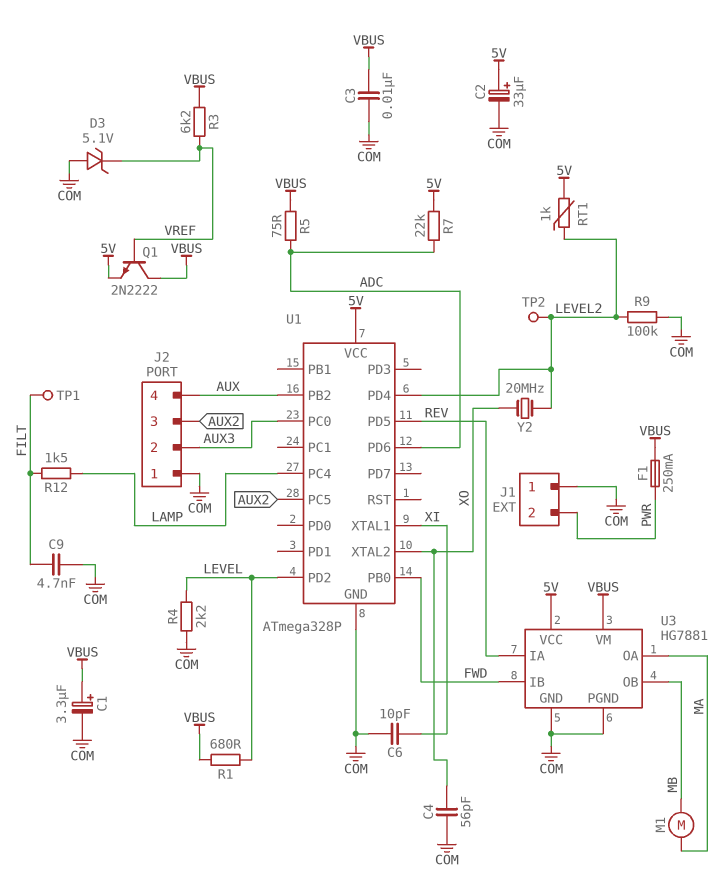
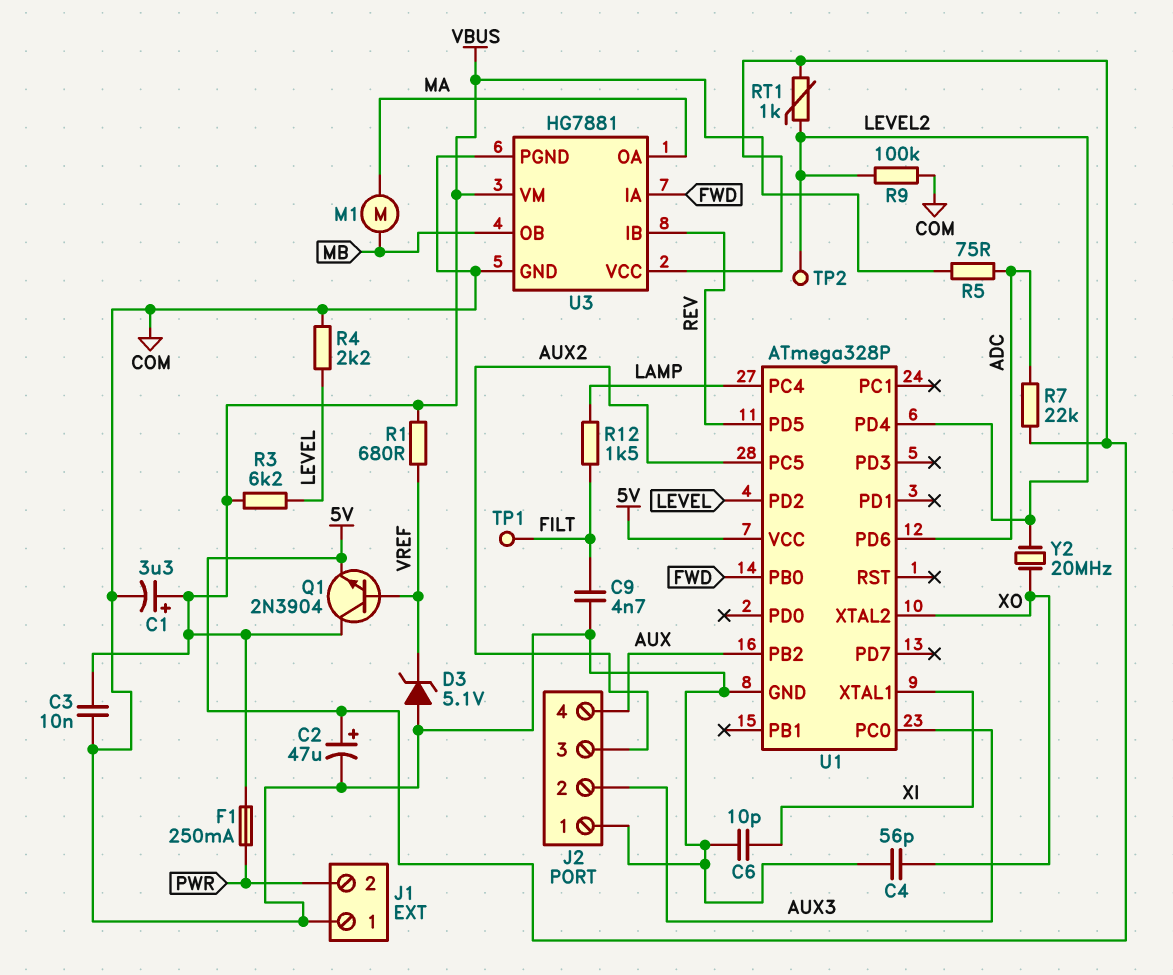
C2: 33uF (plus 5V, minus COM) -> 47uF (plus 5V, minus COM)
Q1: NPN 2N2222 (B VREF, C VBUS, E 5V) -> NPN 2N3904 (B VREF, C VBUS, E 5V)
R1: 680 (LEVEL, VBUS) -> 680 (VBUS, VREF)
R3: 6.2k (VBUS, VREF) -> 6.2k (LEVEL, VBUS)
U3 pin IA: REV -> FWD
U3 pin IB: FWD -> REV

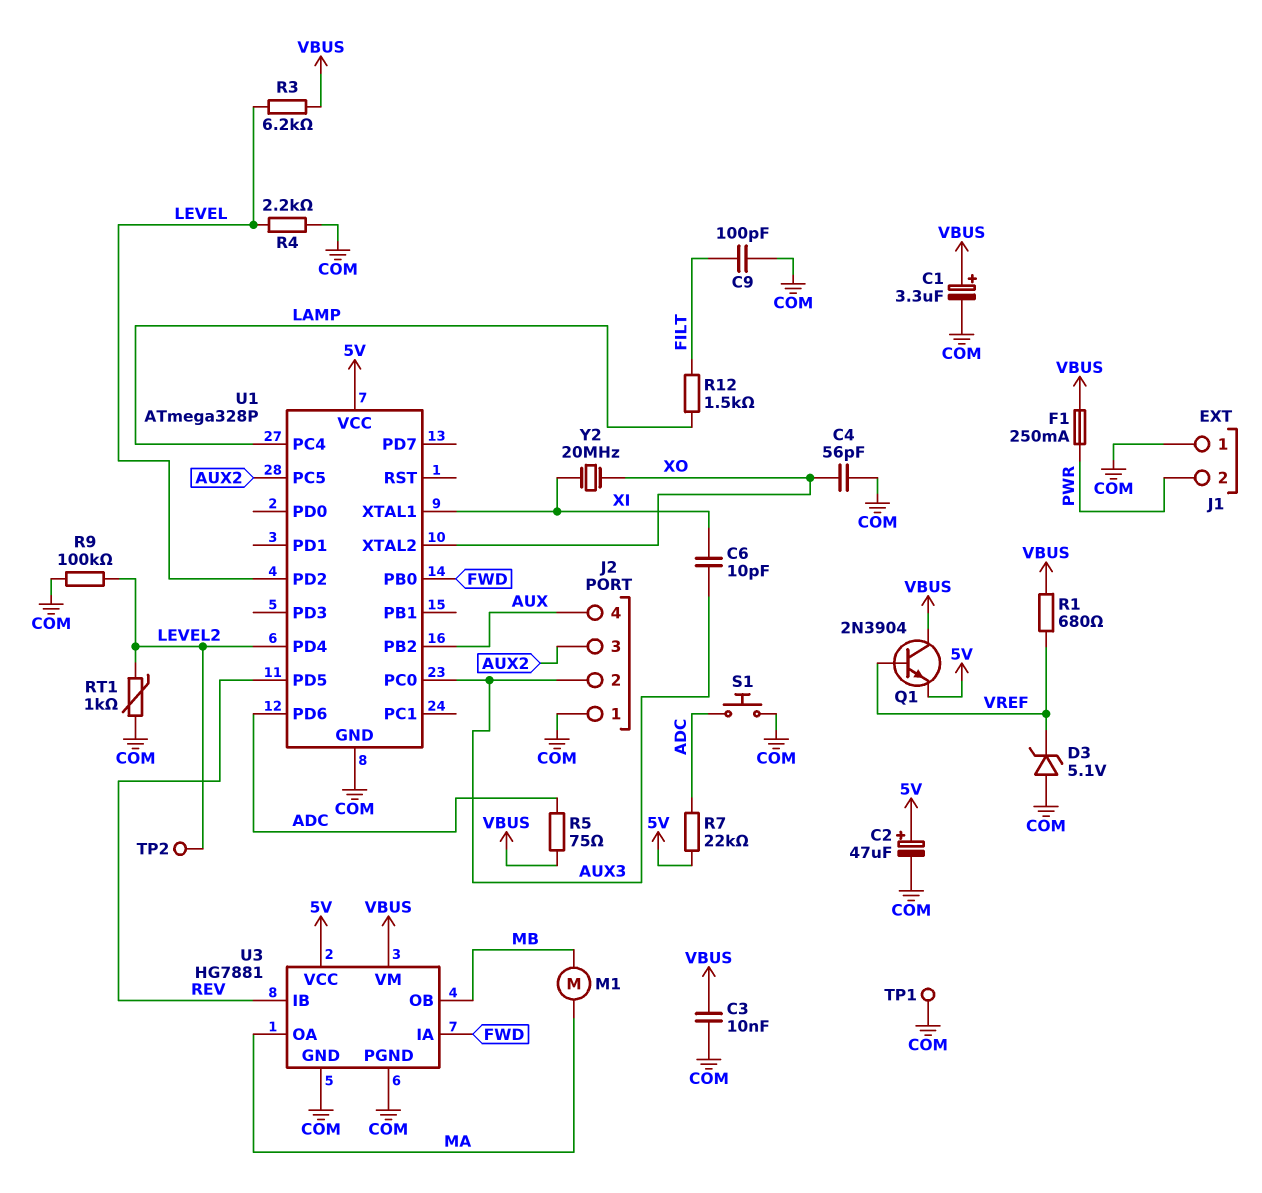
C6: 10pF (COM, XI) -> 10pF (AUX3, XI)
C9: 4.7nF (COM, FILT) -> 100pF (COM, FILT)
RT1: 1k (5V, LEVEL2) -> 1k (COM, LEVEL2)
S1: none -> button (ADC, COM)
TP1: test point (FILT) -> test point (COM)
Y2: 20MHz (LEVEL2, XO) -> 20MHz (XI, XO)

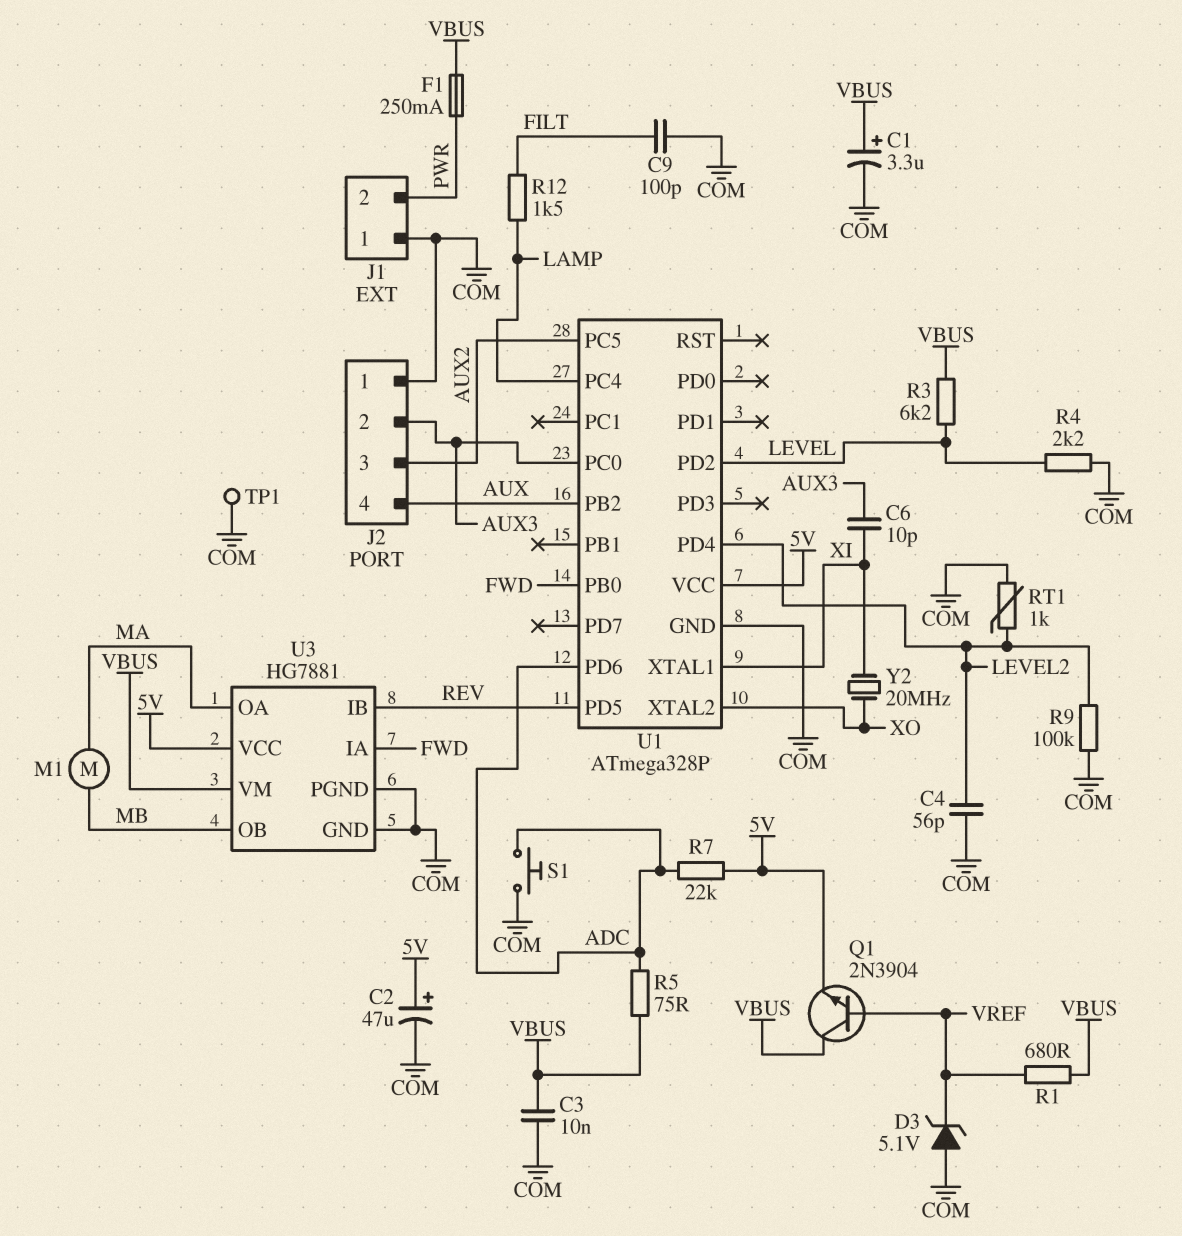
C4: 56pF (COM, XO) -> 56pF (COM, LEVEL2)
TP2: test point (LEVEL2) -> none

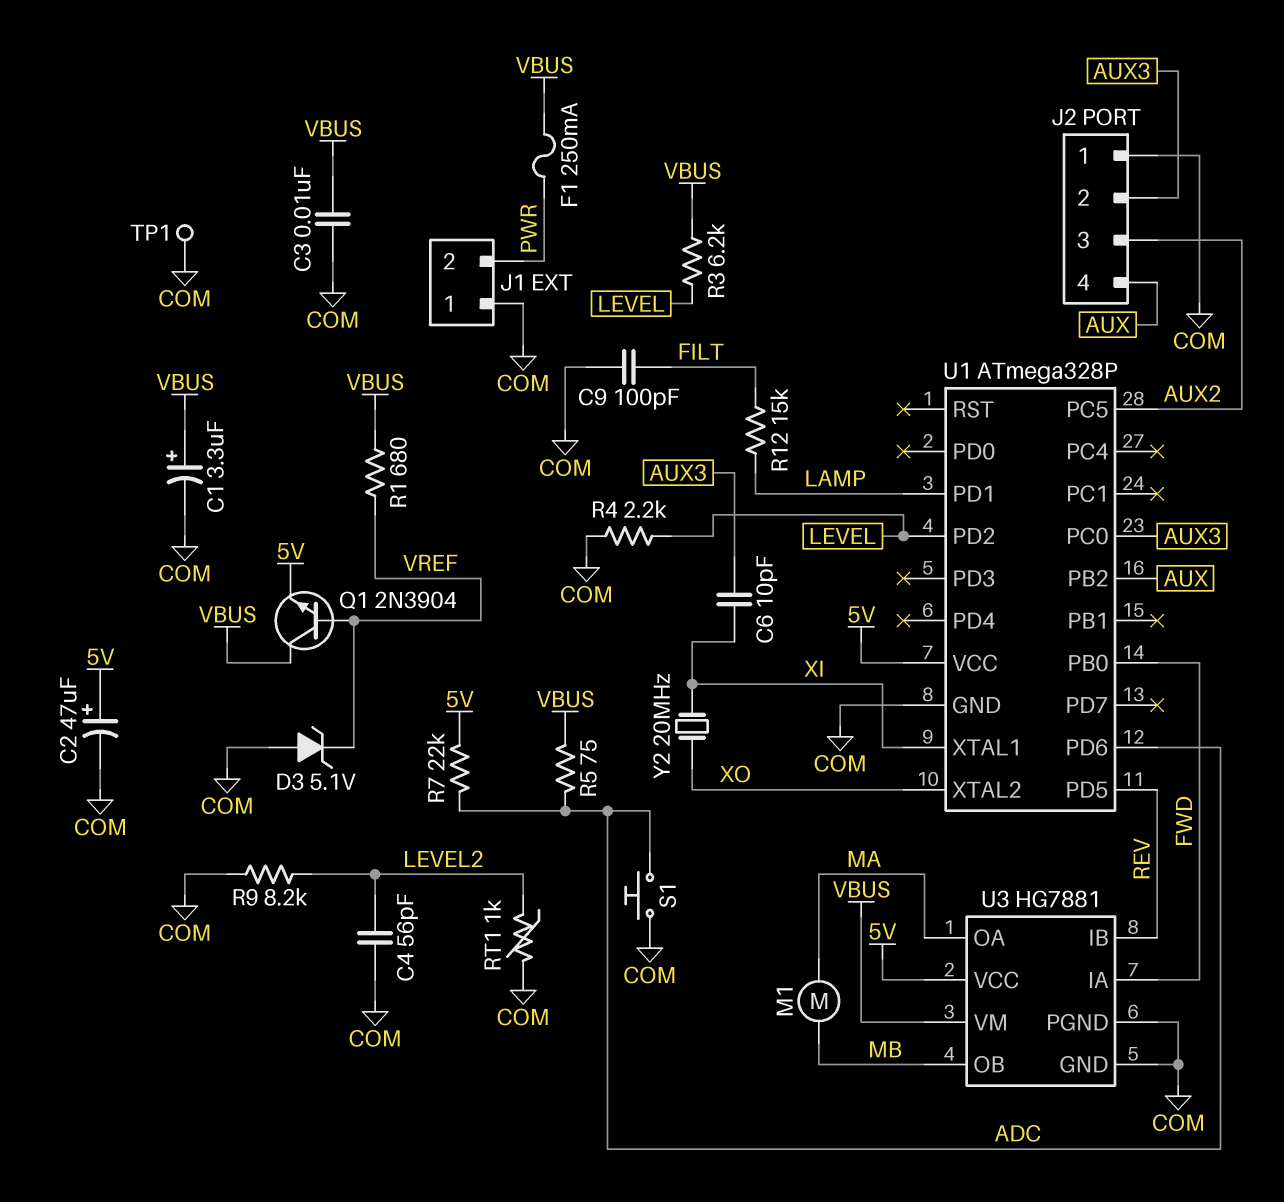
R9: 100k (COM, LEVEL2) -> 8.2k (COM, LEVEL2)
R12: 1.5k (FILT, LAMP) -> 15k (FILT, LAMP)
U1 pin PC4: LAMP -> none
U1 pin PD1: none -> LAMP
U1 pin PD4: LEVEL2 -> none

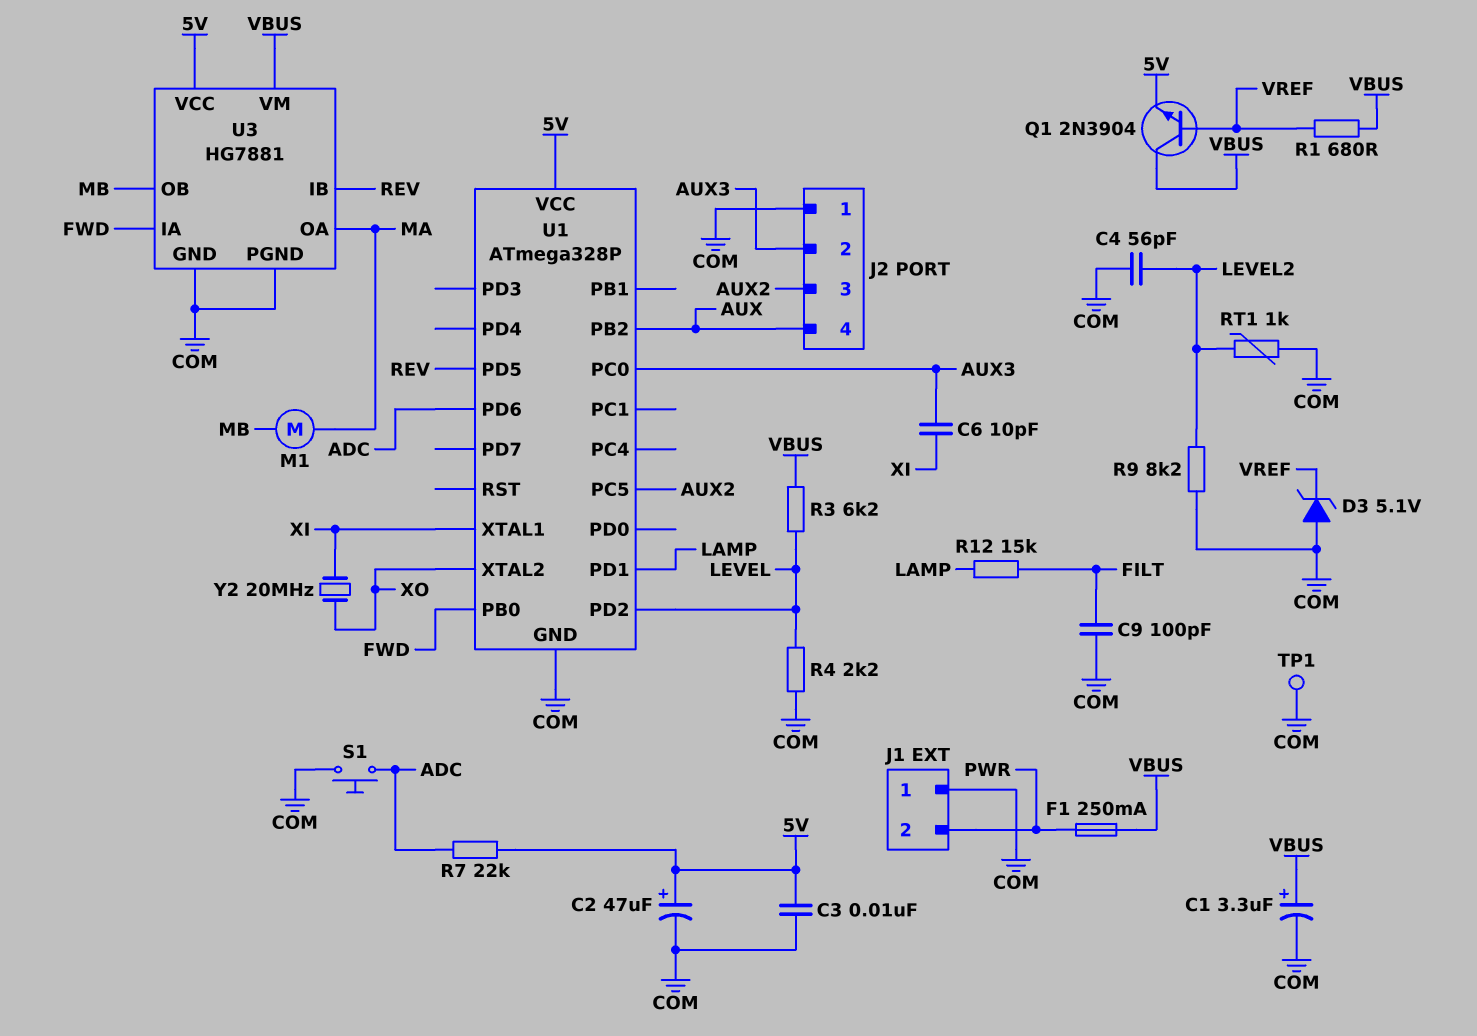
C3: 10nF (COM, VBUS) -> 10nF (5V, COM)
R5: 75 (ADC, VBUS) -> none

